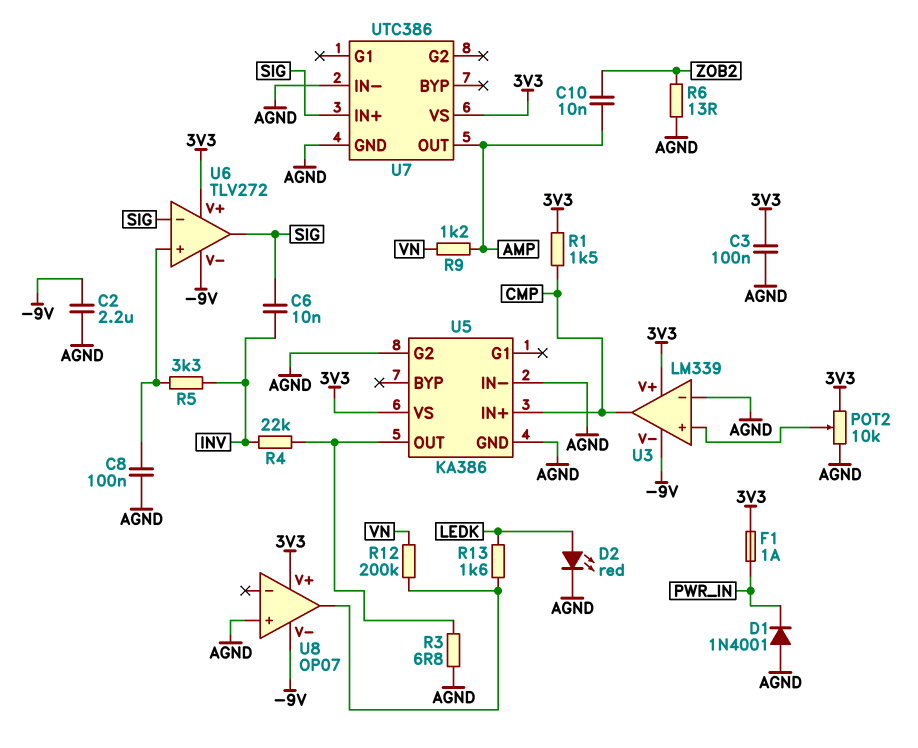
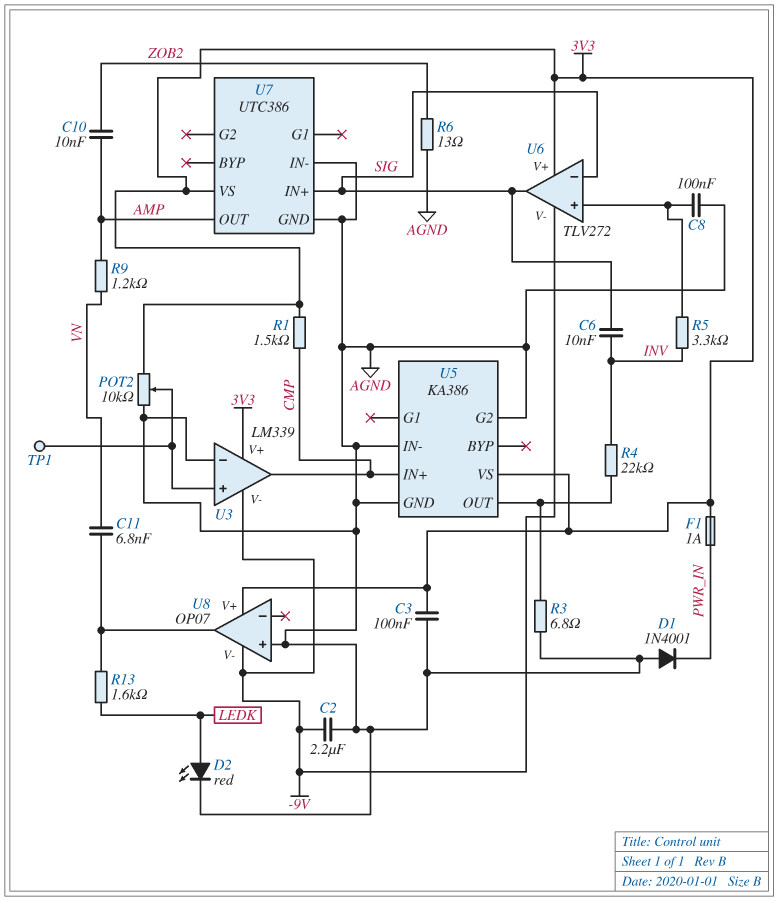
C11: none -> 6.8nF (U8/out, VN)
R12: 200k (U8/out, VN) -> none
TP1: none -> test point (U3/in+)

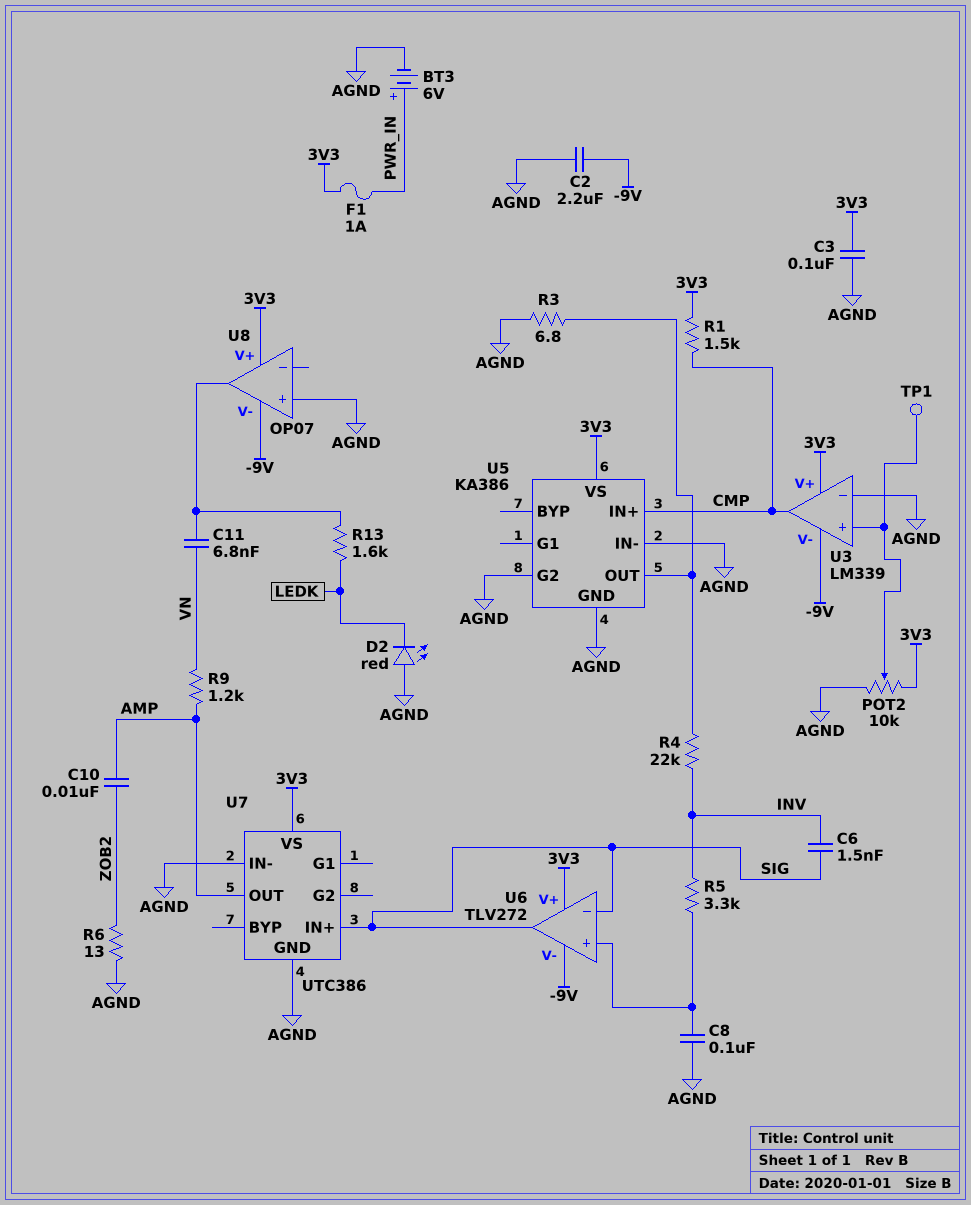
BT3: none -> 6V (plus PWR_IN, minus AGND)
C6: 10nF (INV, SIG) -> 1.5nF (INV, SIG)
D1: diode 1N4001 (A AGND, K PWR_IN) -> none
D2: LED red (A LEDK, K AGND) -> LED red (A AGND, K LEDK)

